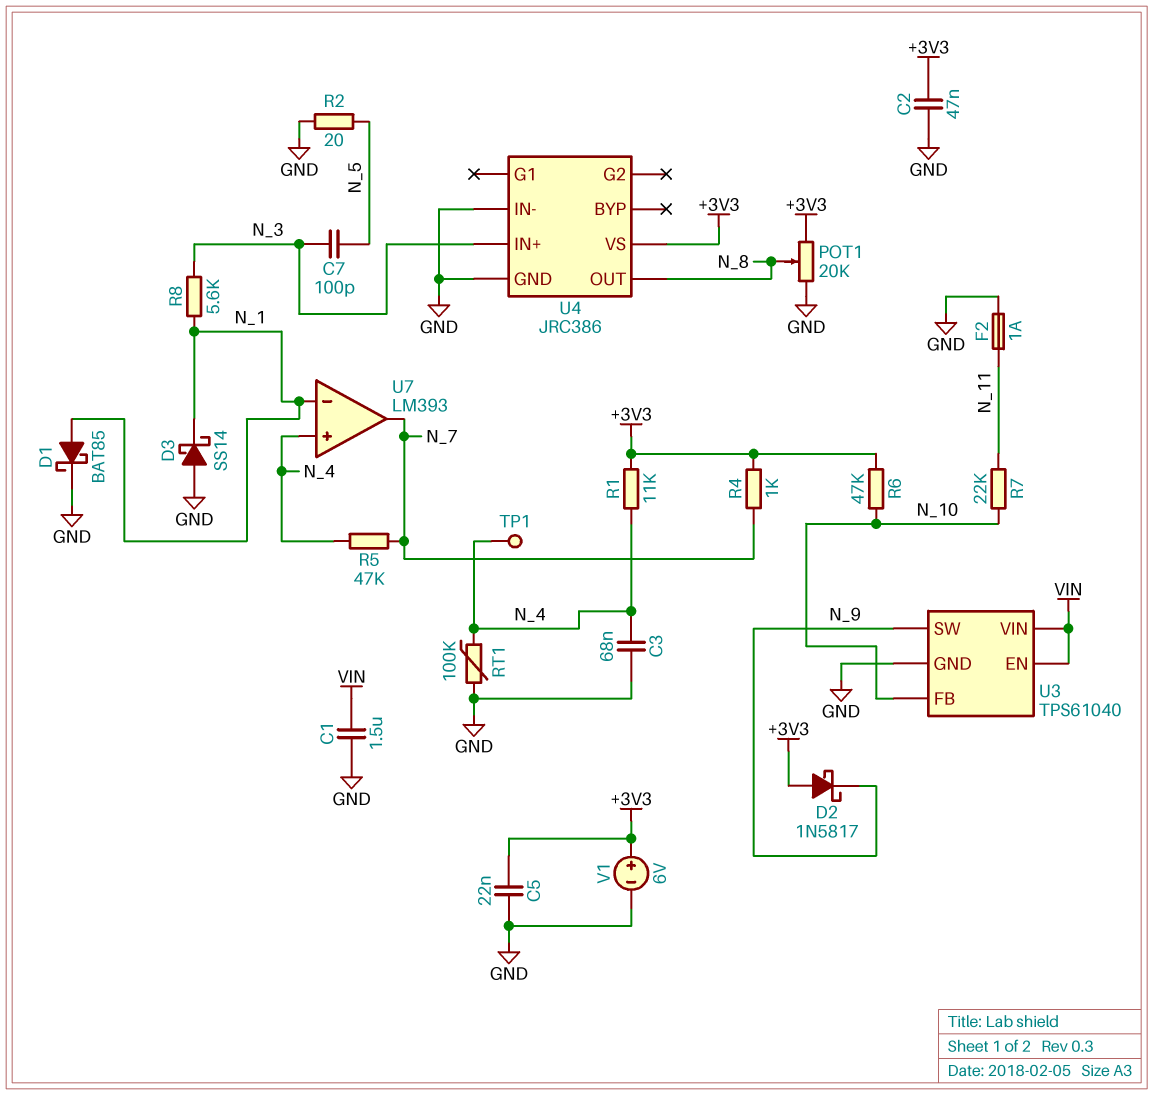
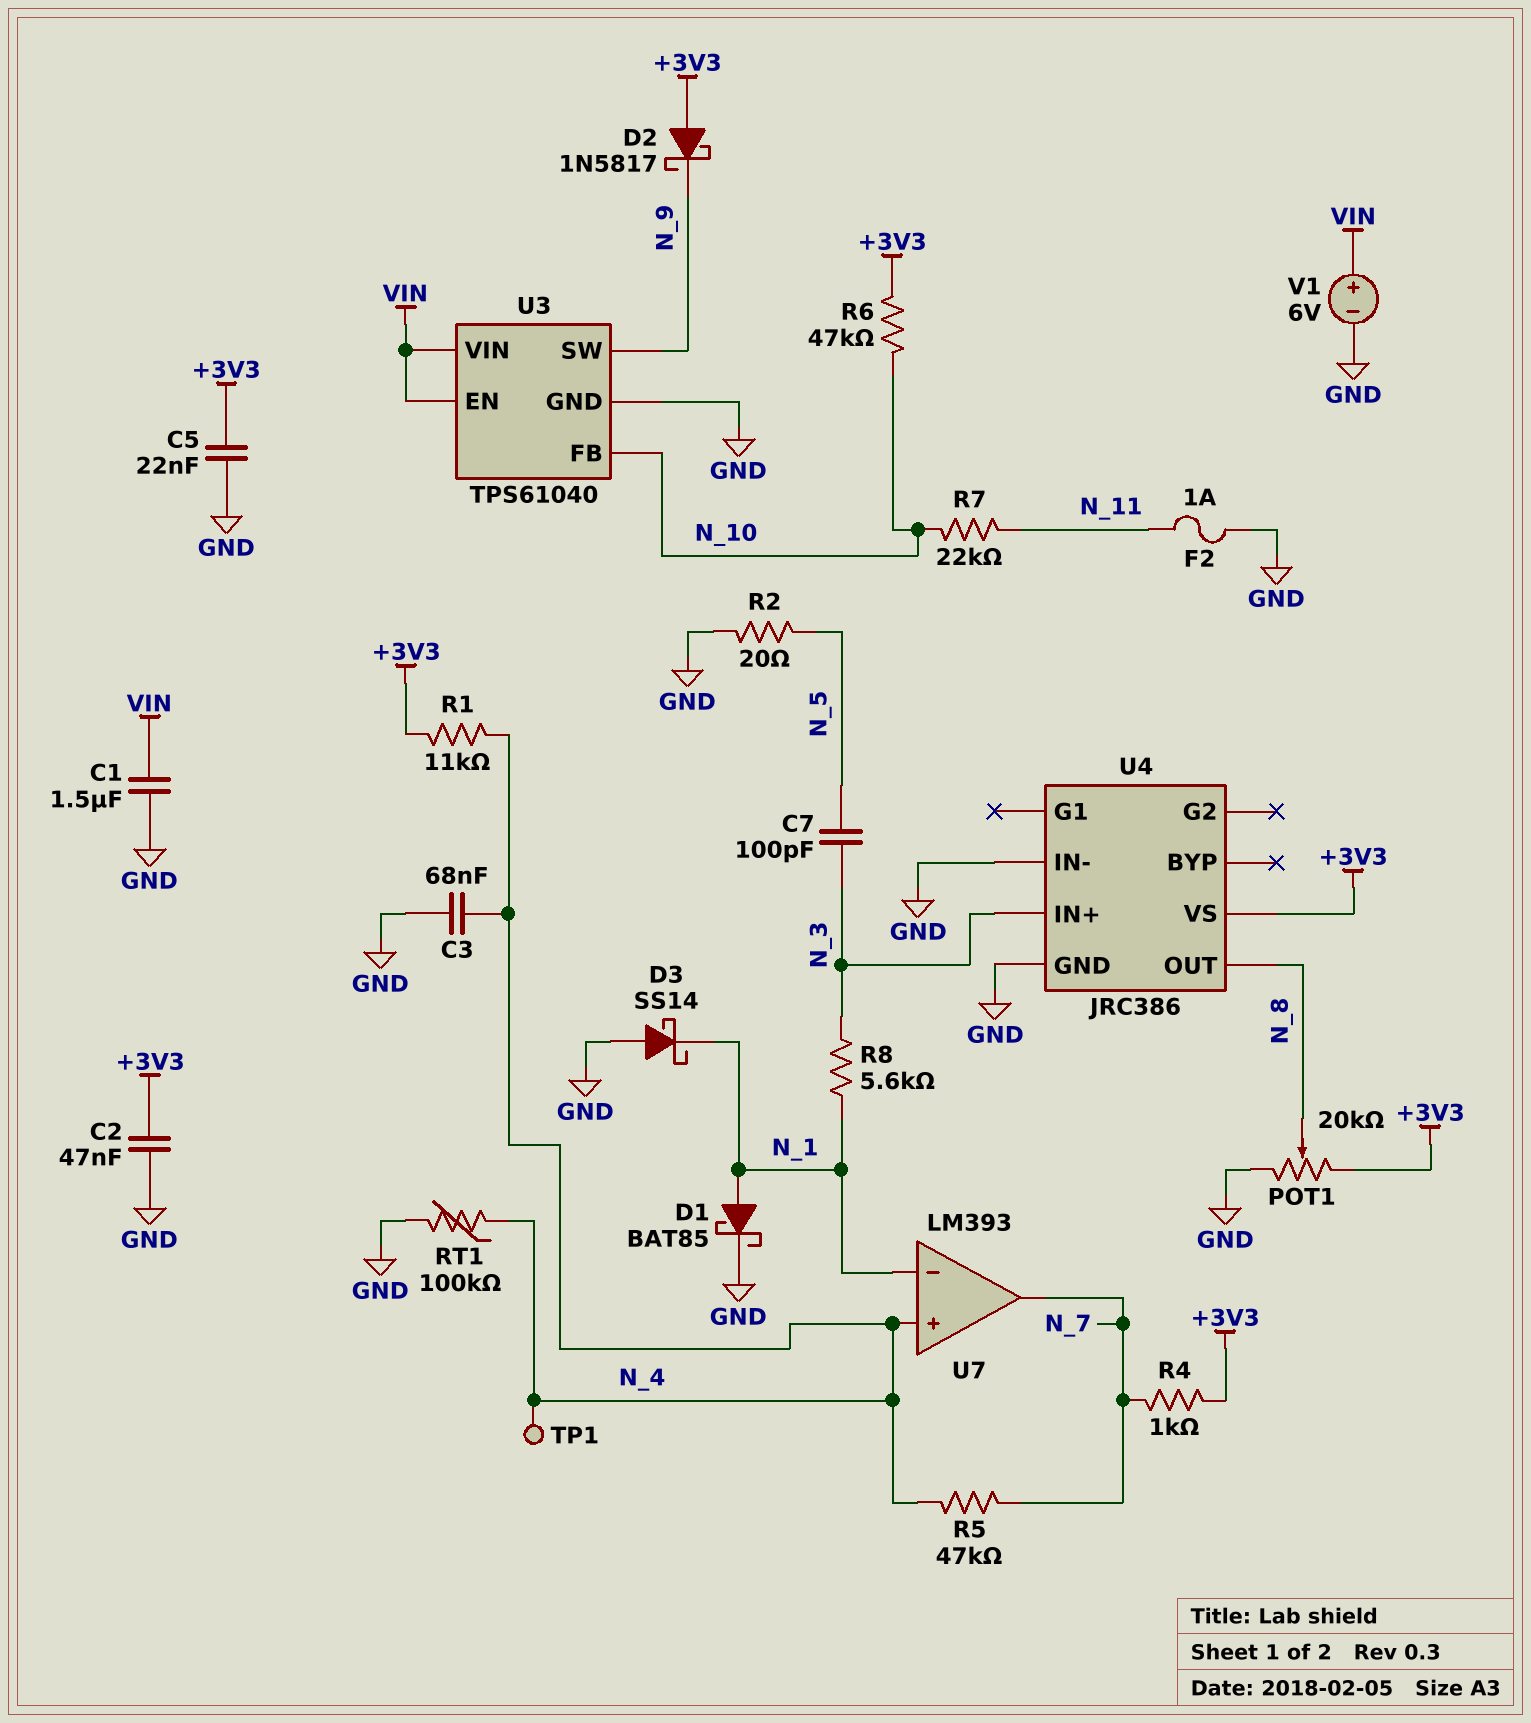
V1: 6V (plus +3V3, minus GND) -> 6V (plus VIN, minus GND)

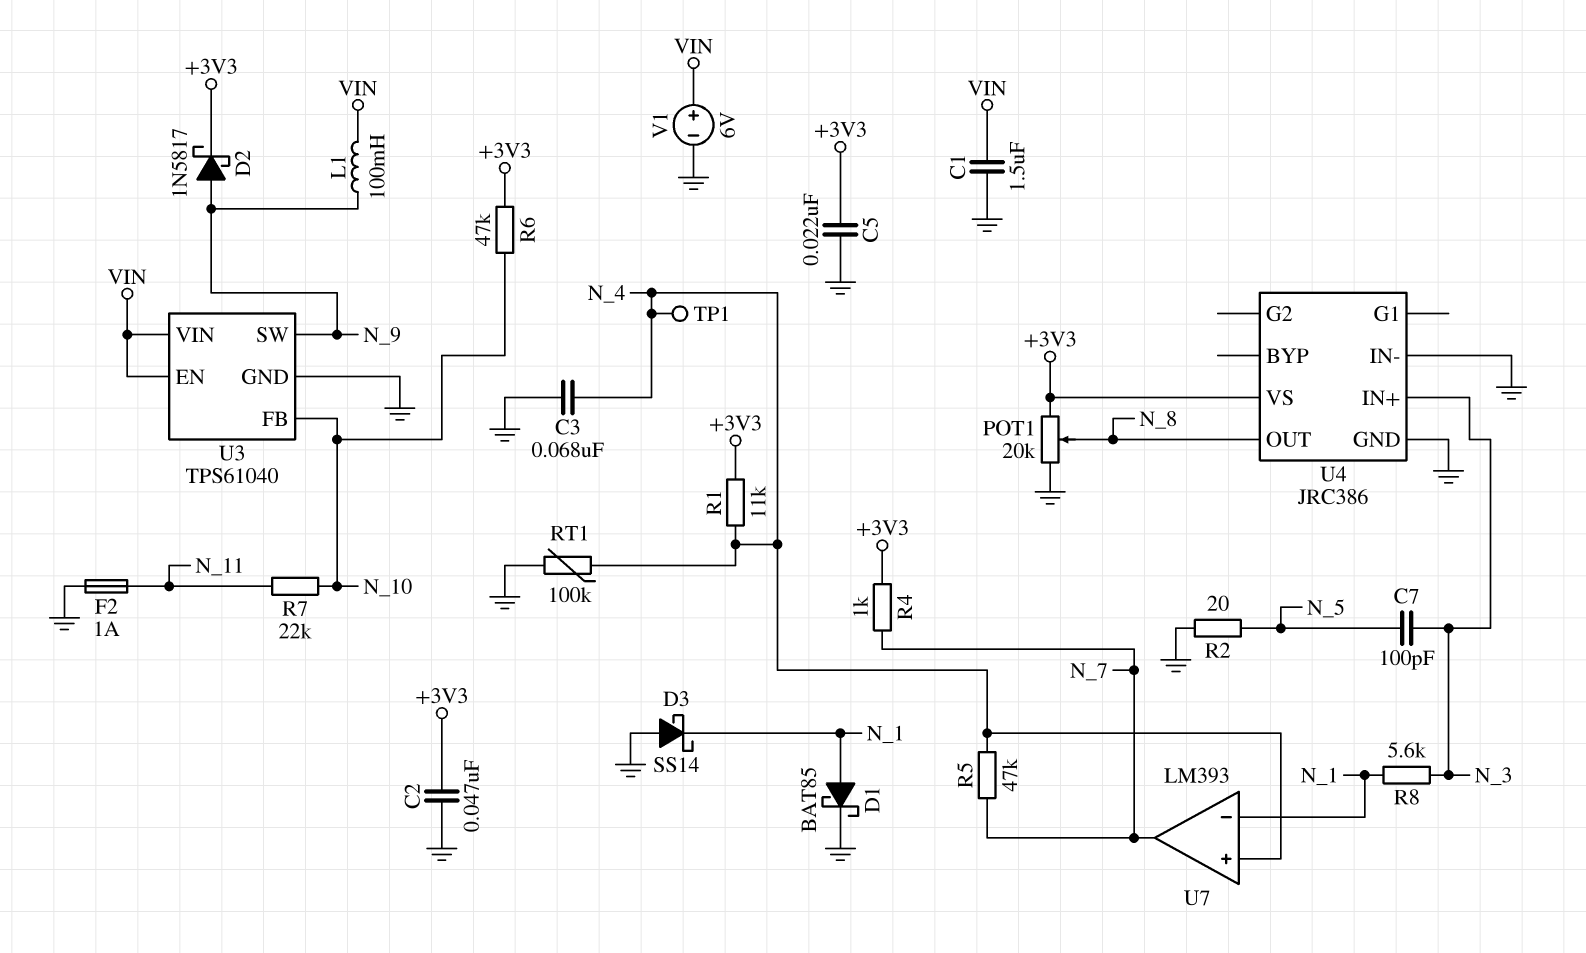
D2: schottky 1N5817 (A +3V3, K N_9) -> schottky 1N5817 (A N_9, K +3V3)
L1: none -> 100mH (N_9, VIN)

